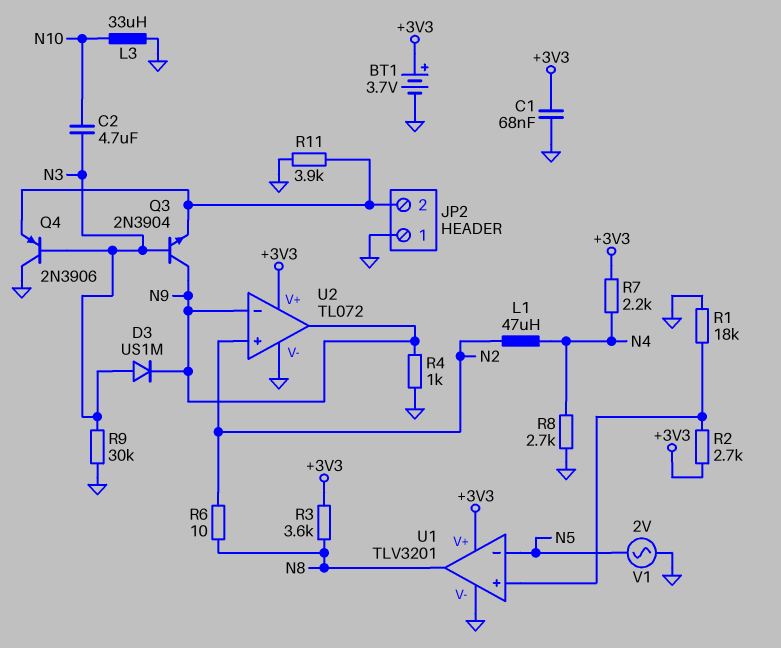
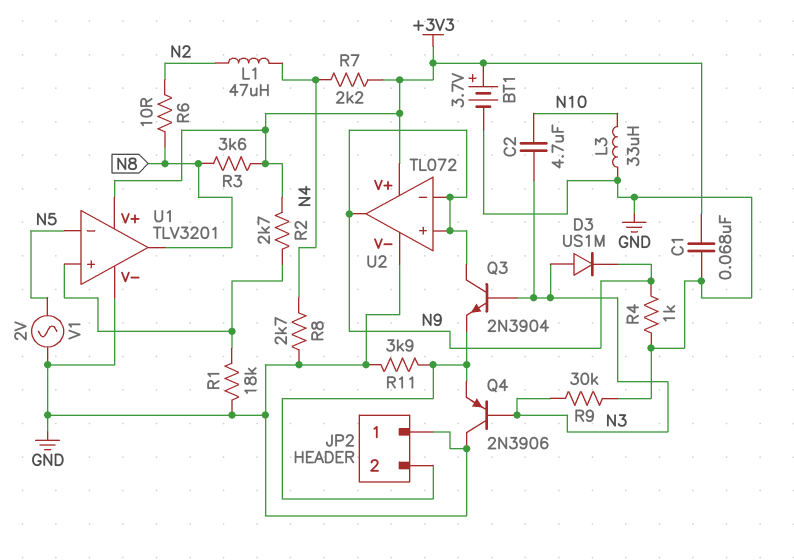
U2 pin in+: N2 -> N9

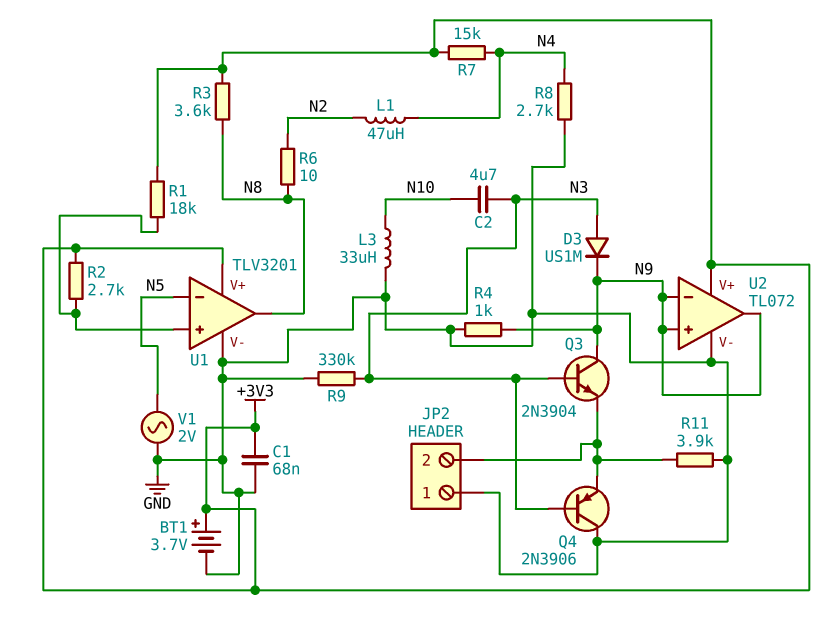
R1: 18k (GND, U1/in+) -> 18k (+3V3, U1/in+)
R7: 2.2k (+3V3, N4) -> 15k (+3V3, N4)
R9: 30k (GND, N3) -> 330k (GND, N3)

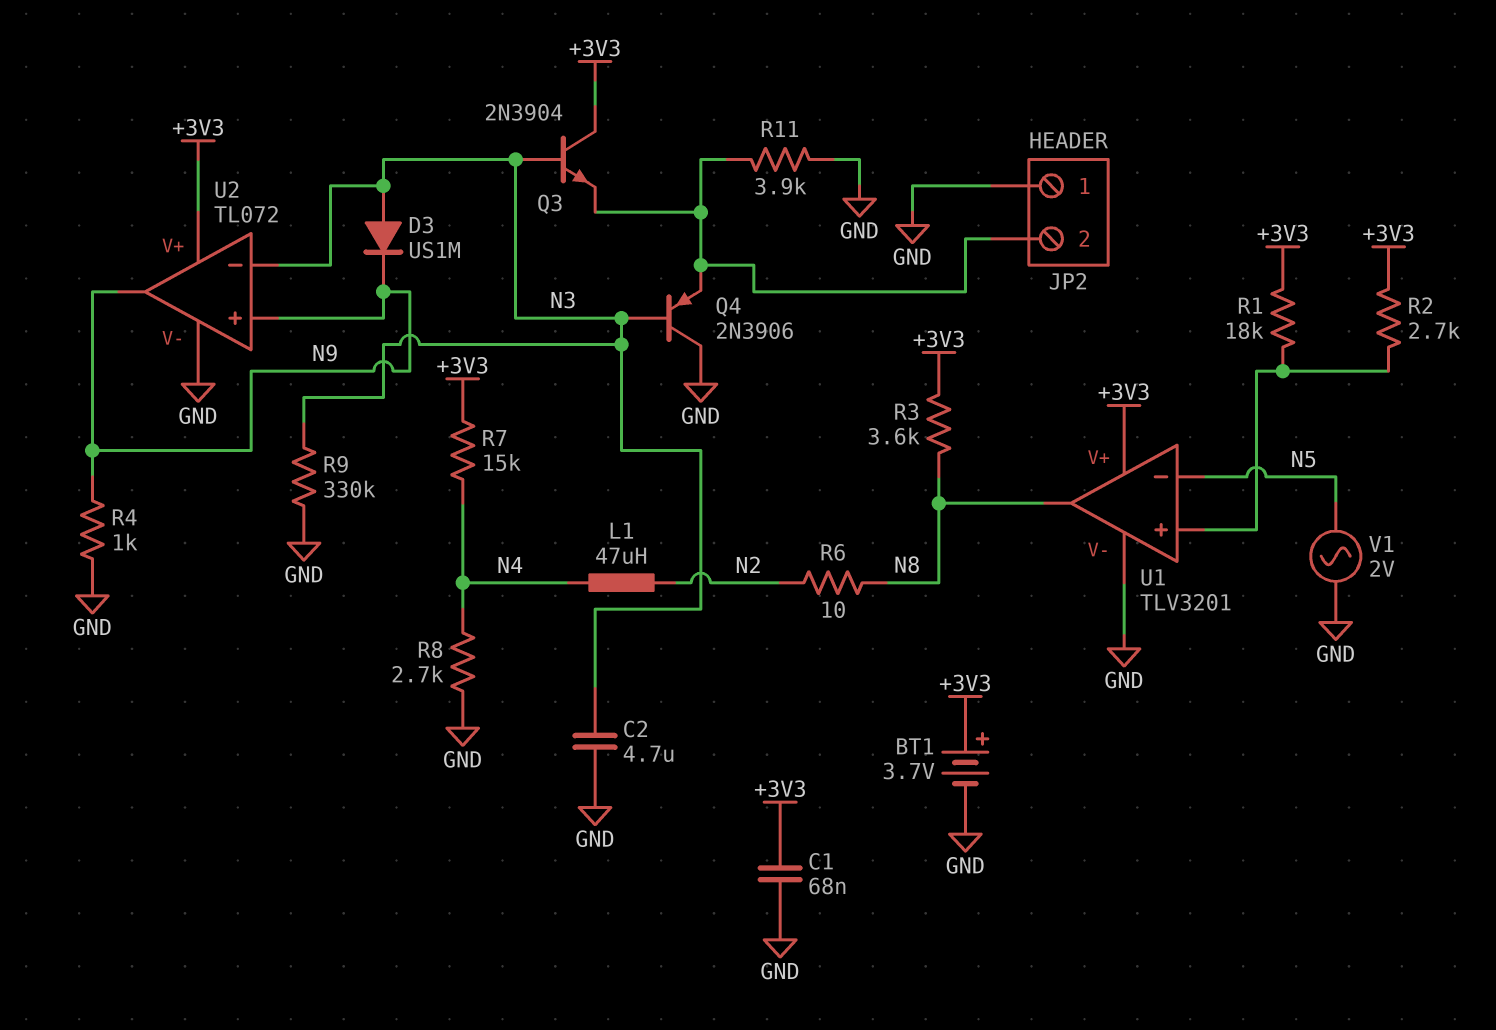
C2: 4.7uF (N3, N10) -> 4.7uF (GND, N3)
L3: 33uH (GND, N10) -> none
Q3: NPN 2N3904 (B N3, C N9, E JP2/2) -> NPN 2N3904 (B N3, C +3V3, E JP2/2)
U2 pin in-: N9 -> N3

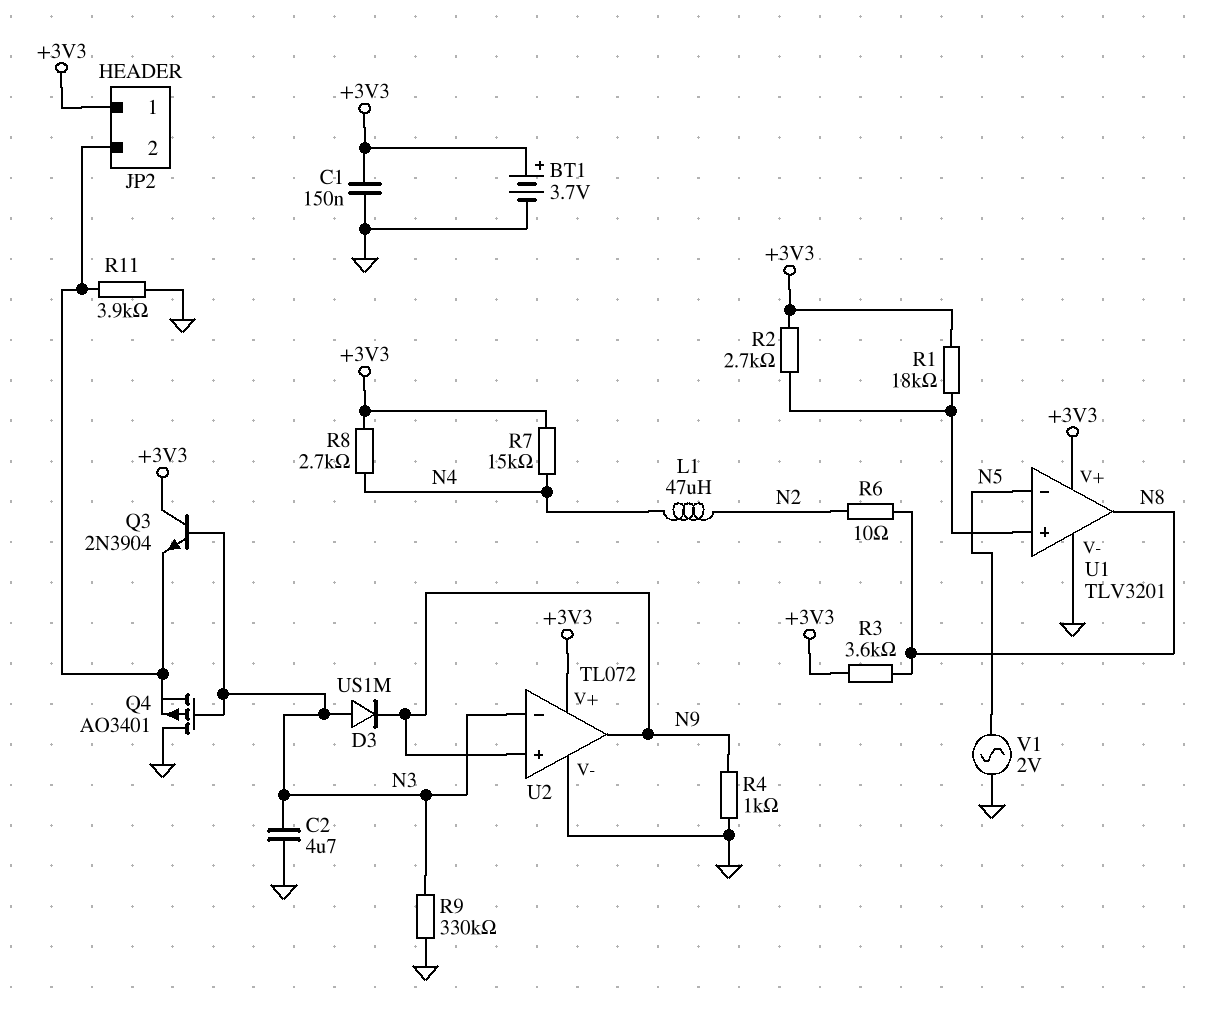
C1: 68nF (+3V3, GND) -> 150nF (+3V3, GND)
JP2 pin 1: GND -> +3V3
Q4: PNP 2N3906 (B N3, C GND, E JP2/2) -> PMOS AO3401 (G N3, D GND, S JP2/2)
R8: 2.7k (GND, N4) -> 2.7k (+3V3, N4)

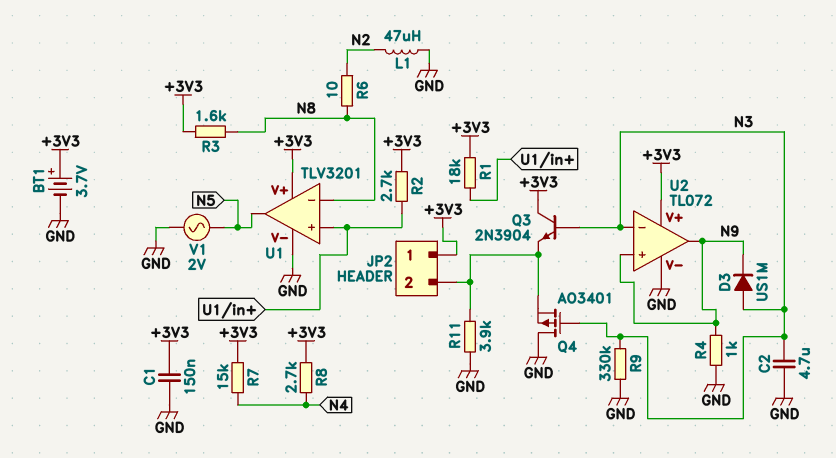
L1: 47uH (N2, N4) -> 47uH (GND, N2)
R3: 3.6k (+3V3, N8) -> 1.6k (+3V3, N8)
U1 pin in-: N5 -> N8
U1 pin out: N8 -> N5

